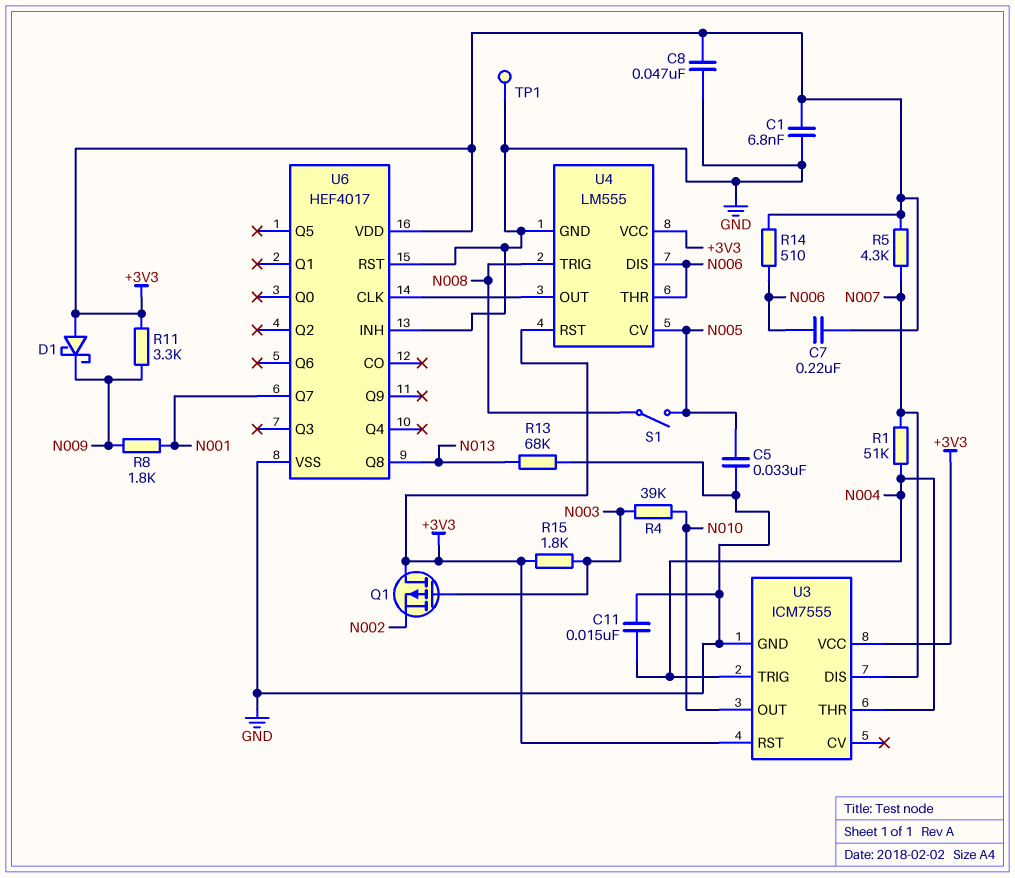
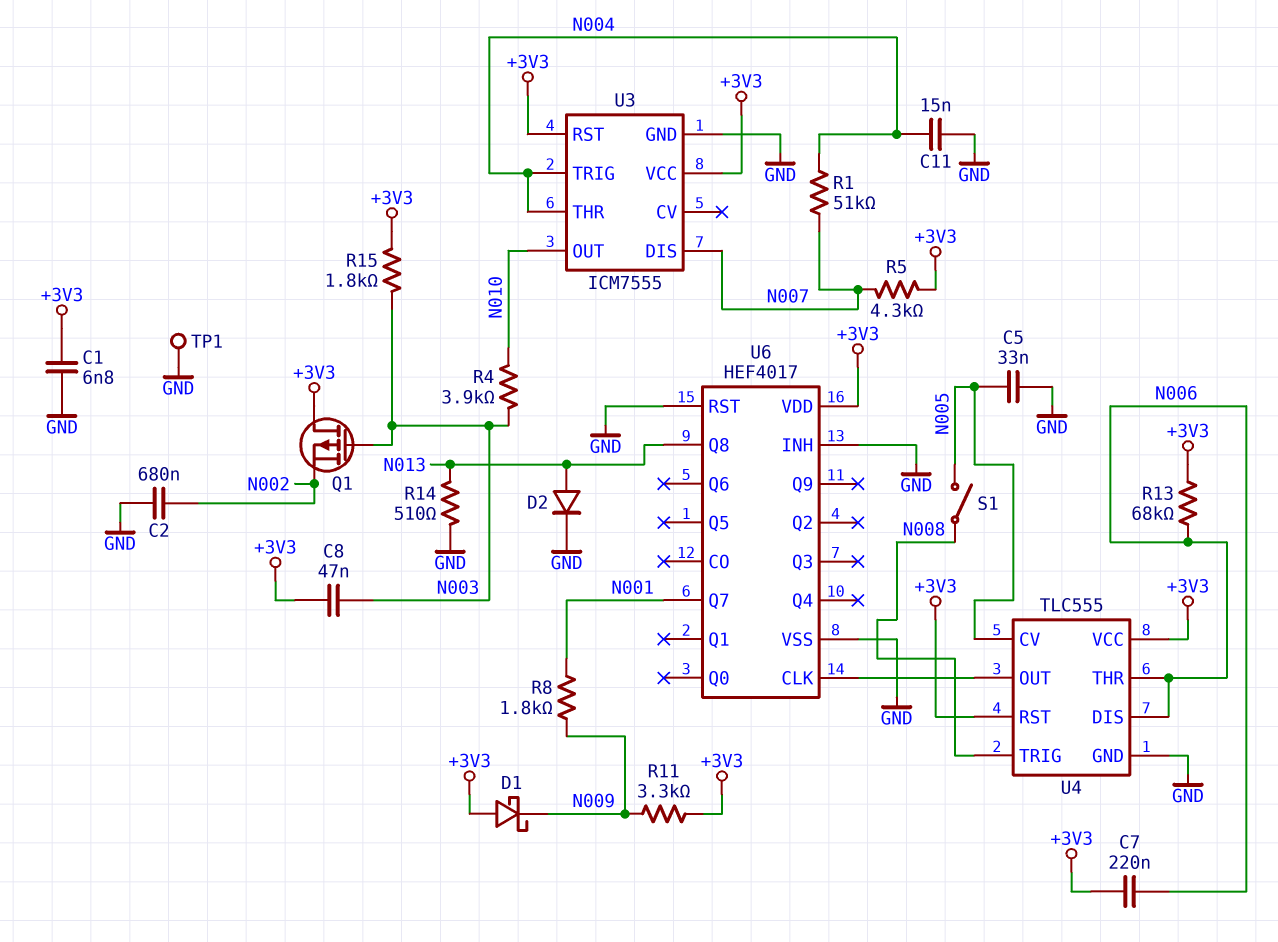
C2: none -> 680nF (GND, N002)
C8: 47nF (+3V3, GND) -> 47nF (+3V3, N003)
D2: none -> diode (A N013, K GND)
R4: 39k (N003, N010) -> 3.9k (N003, N010)
R13: 68k (GND, N013) -> 68k (+3V3, N006)
R14: 510 (+3V3, N006) -> 510 (GND, N013)
U4: LM555 -> TLC555

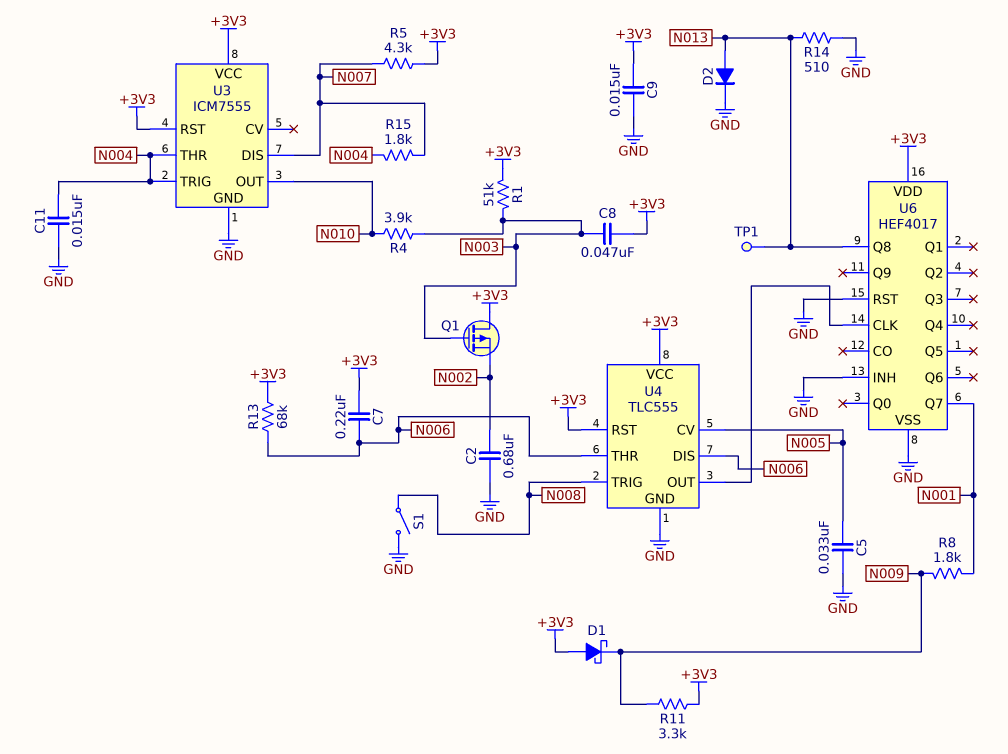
C1: 6.8nF (+3V3, GND) -> none
C9: none -> 15nF (+3V3, GND)
R1: 51k (N004, N007) -> 51k (+3V3, N003)
R15: 1.8k (+3V3, N003) -> 1.8k (N004, N007)
S1: switch (N005, N008) -> switch (GND, N008)
TP1: test point (GND) -> test point (N013)

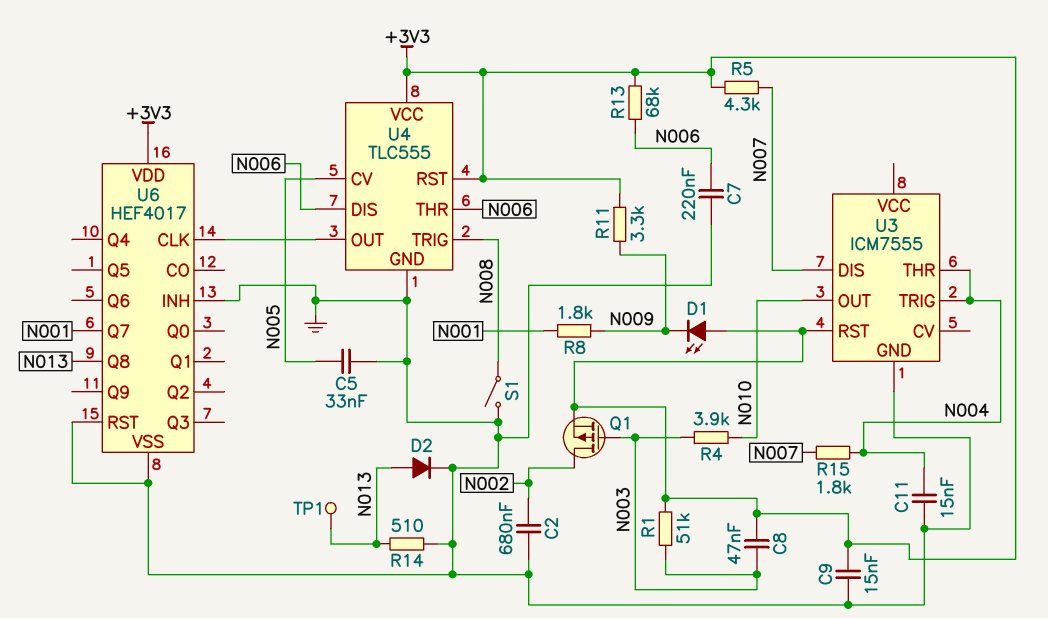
C7: 220nF (+3V3, N006) -> 220nF (GND, N006)
D1: schottky (A +3V3, K N009) -> LED (A +3V3, K N009)
Q1: PMOS (G N003, D +3V3, S N002) -> PMOS (G N003, D N002, S +3V3)
U3 pin VCC: +3V3 -> none

